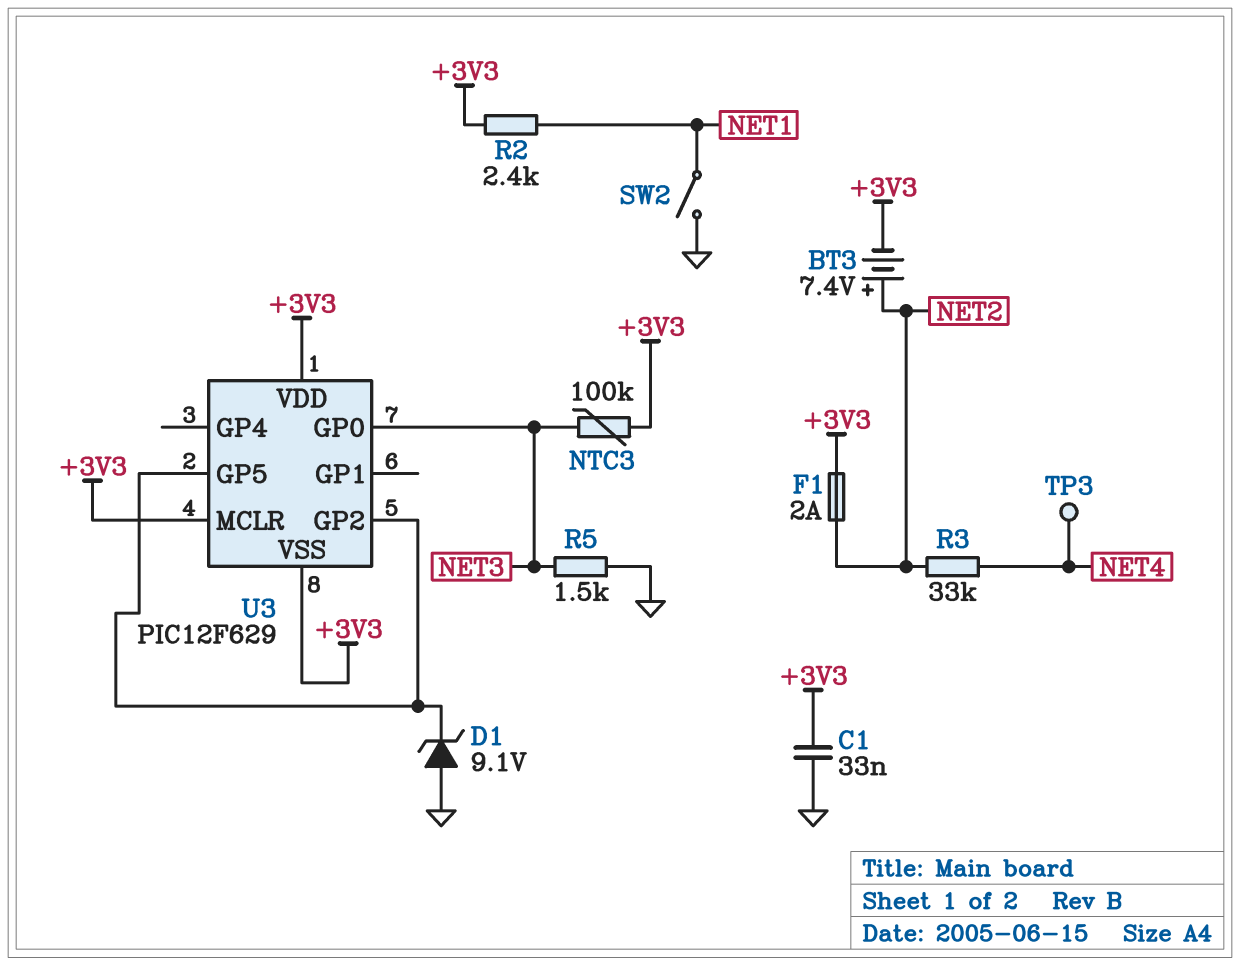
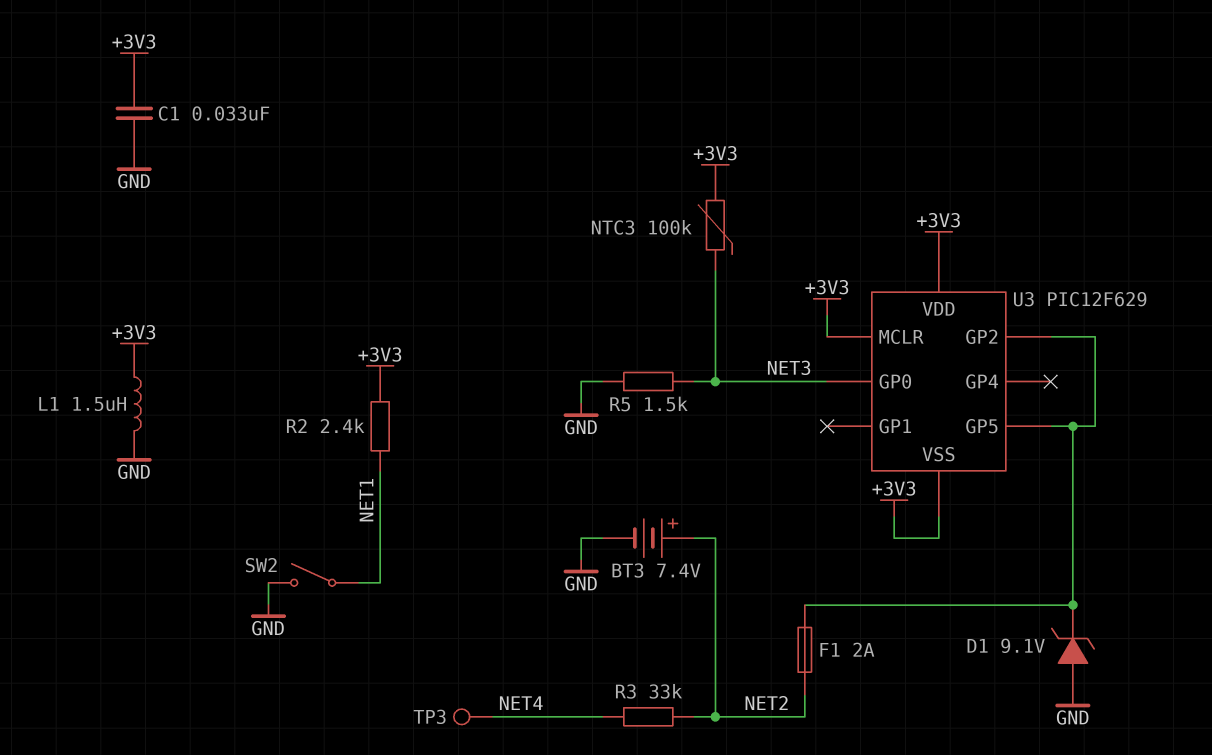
BT3: 7.4V (plus NET2, minus +3V3) -> 7.4V (plus NET2, minus GND)
F1: 2A (+3V3, NET2) -> 2A (NET2, U3/GP2)
L1: none -> 1.5uH (+3V3, GND)

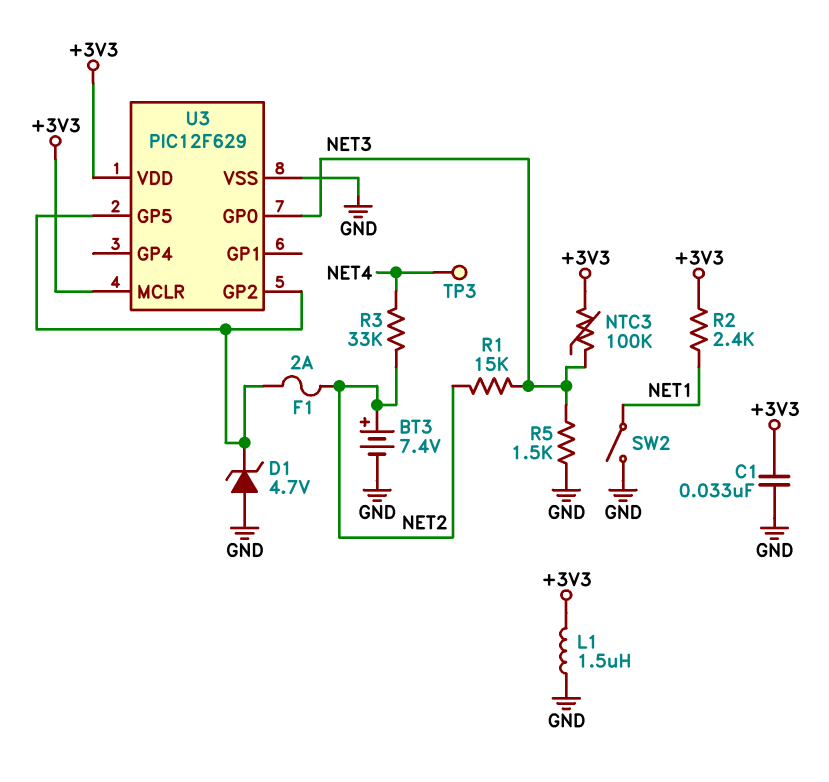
D1: zener 9.1V (A GND, K U3/GP2) -> zener 4.7V (A GND, K U3/GP2)
R1: none -> 15k (NET2, NET3)
U3 pin VSS: +3V3 -> GND

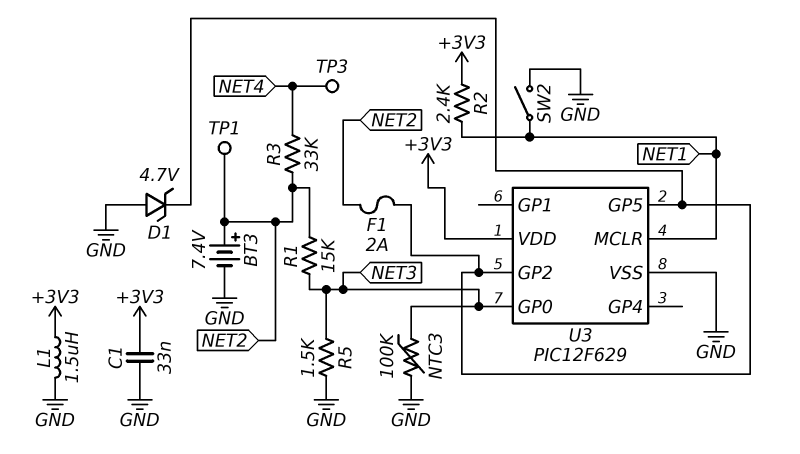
NTC3: 100k (+3V3, NET3) -> 100k (GND, NET3)
TP1: none -> test point (NET2)
U3 pin MCLR: +3V3 -> NET1

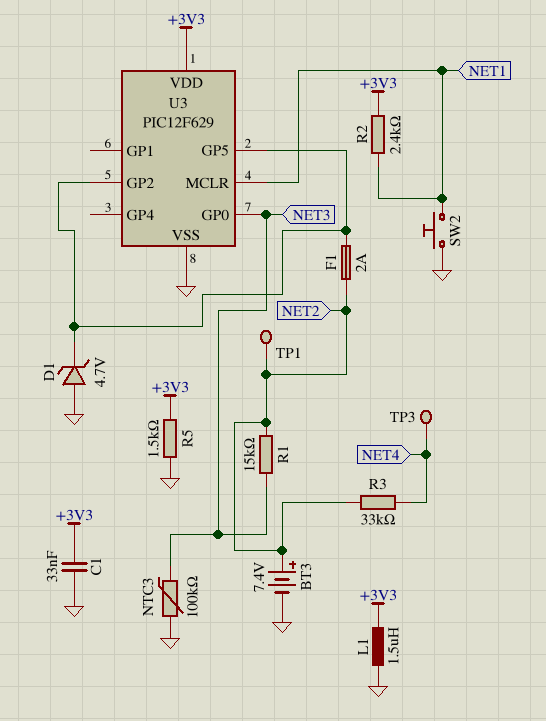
R5: 1.5k (GND, NET3) -> 1.5k (+3V3, GND)
SW2: switch (GND, NET1) -> button (GND, NET1)

